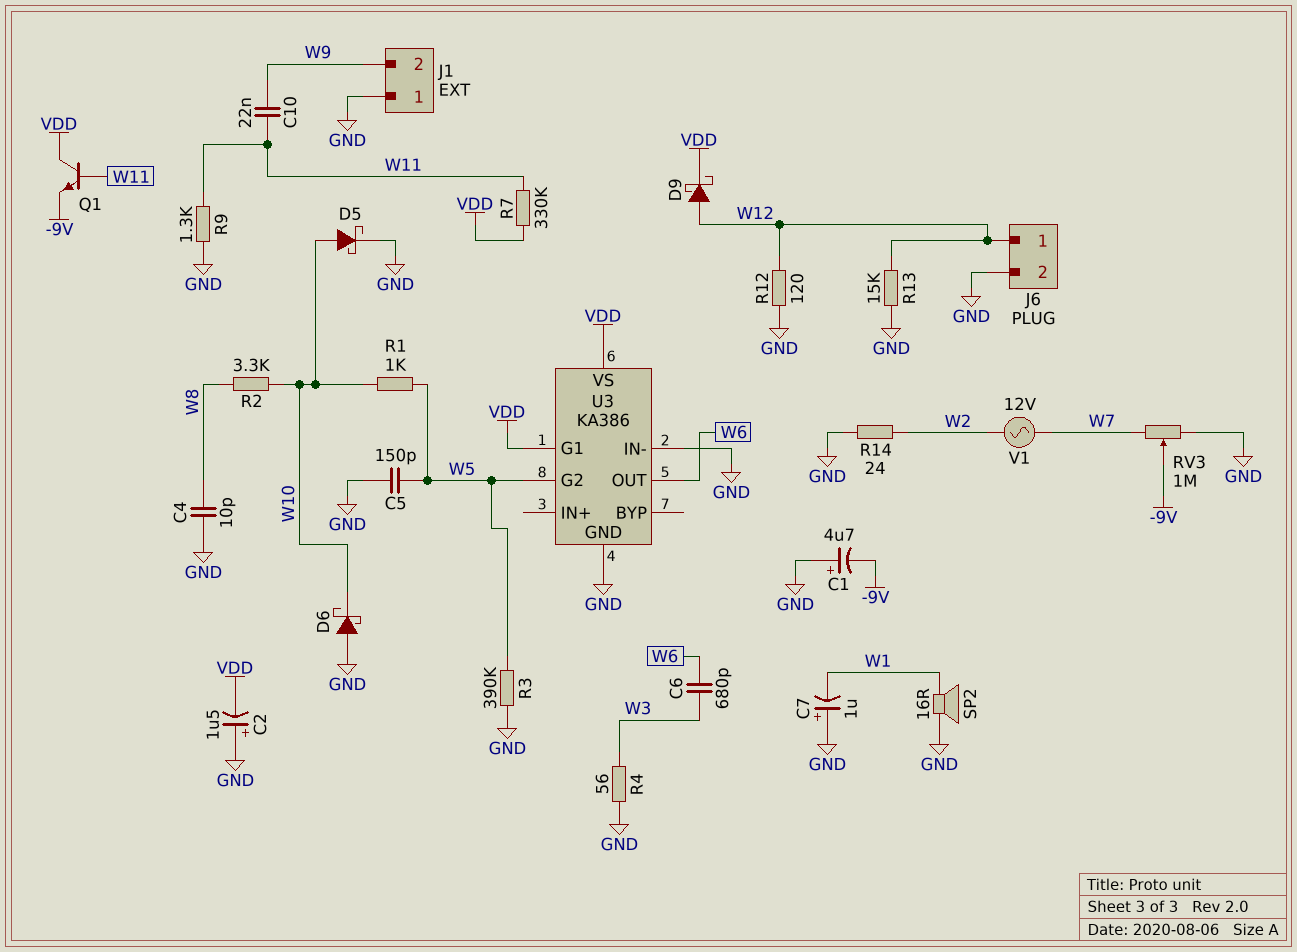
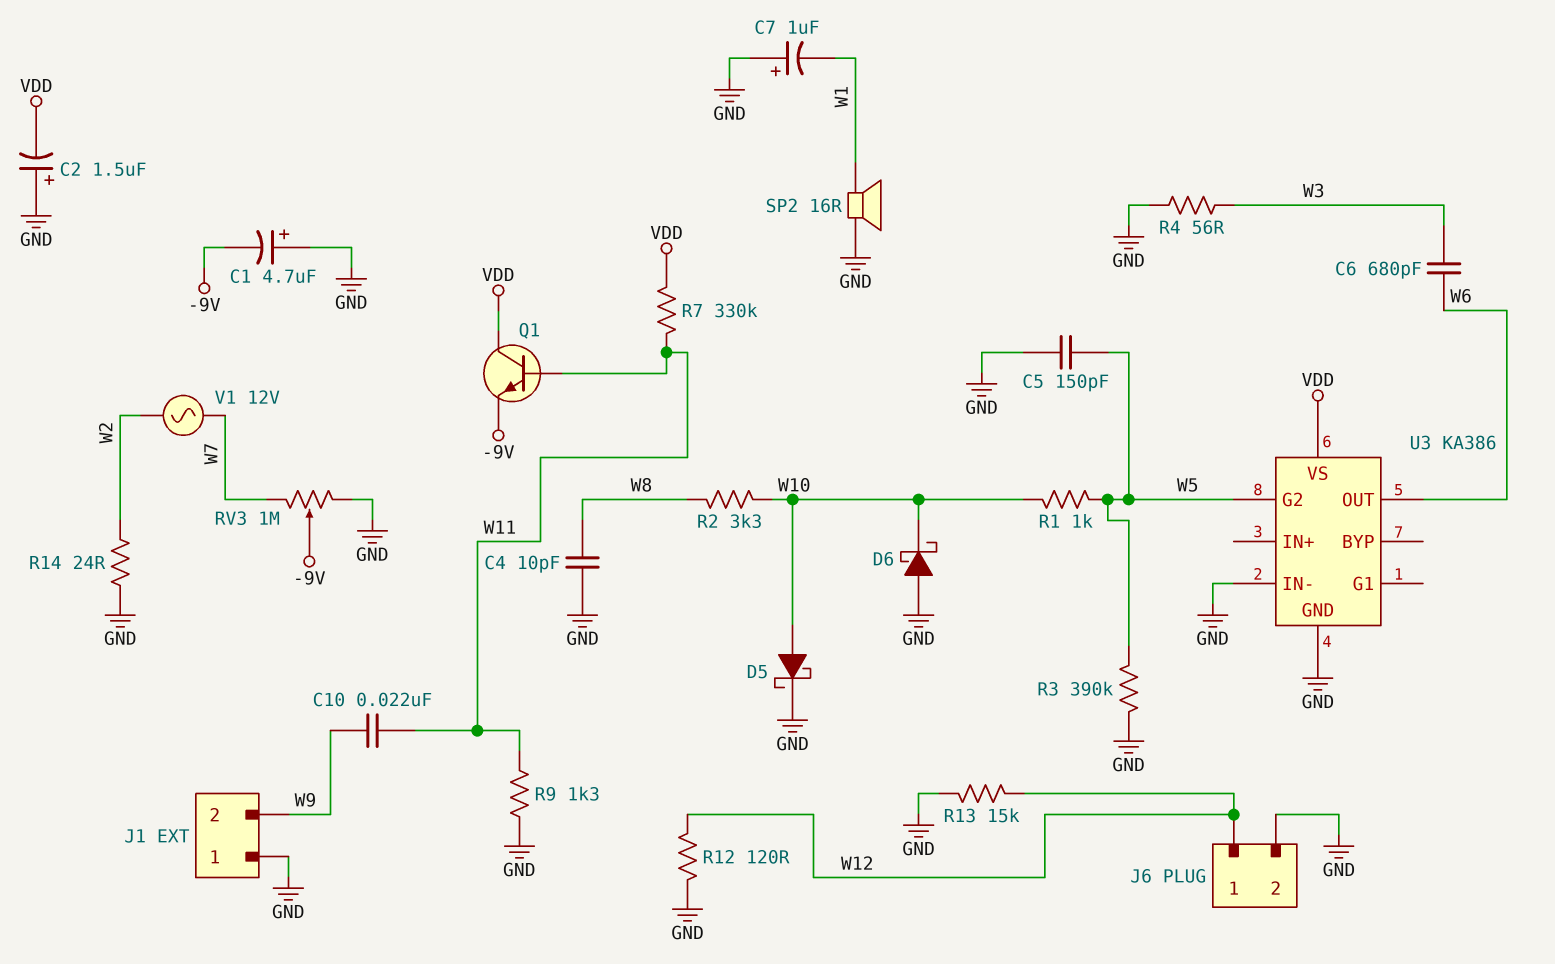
D9: schottky (A W12, K VDD) -> none
U3 pin G1: VDD -> none

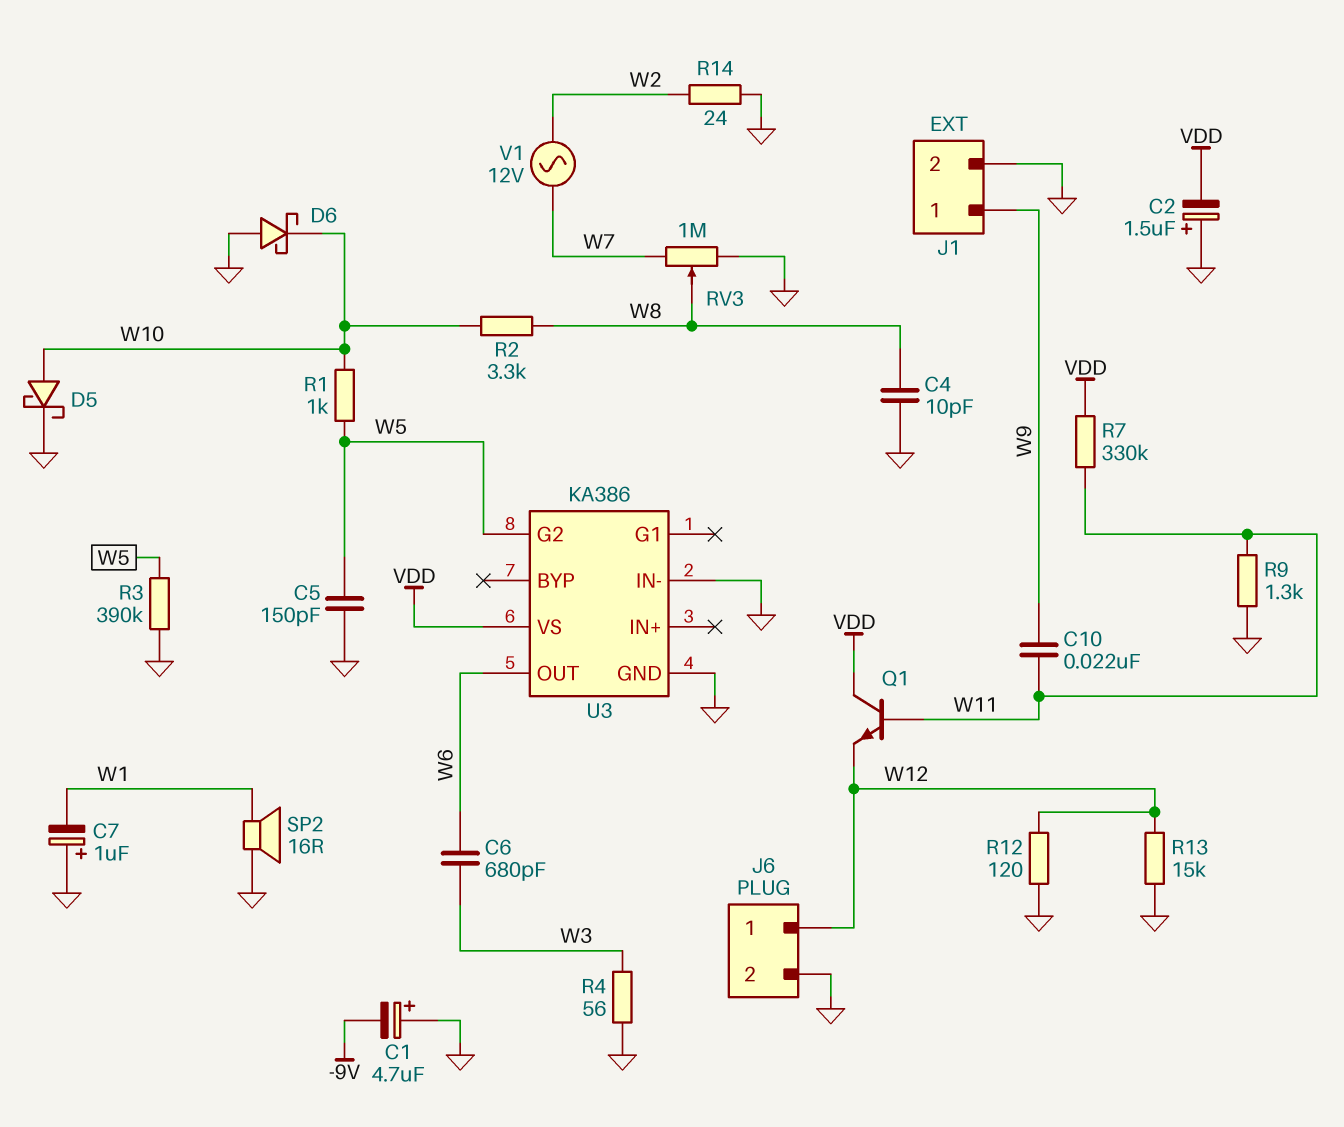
J1 pin 1: GND -> W9
J1 pin 2: W9 -> GND
Q1: NPN (B W11, C VDD, E -9V) -> NPN (B W11, C VDD, E W12)
RV3: 1M (GND, W7, wiper -9V) -> 1M (GND, W7, wiper W8)

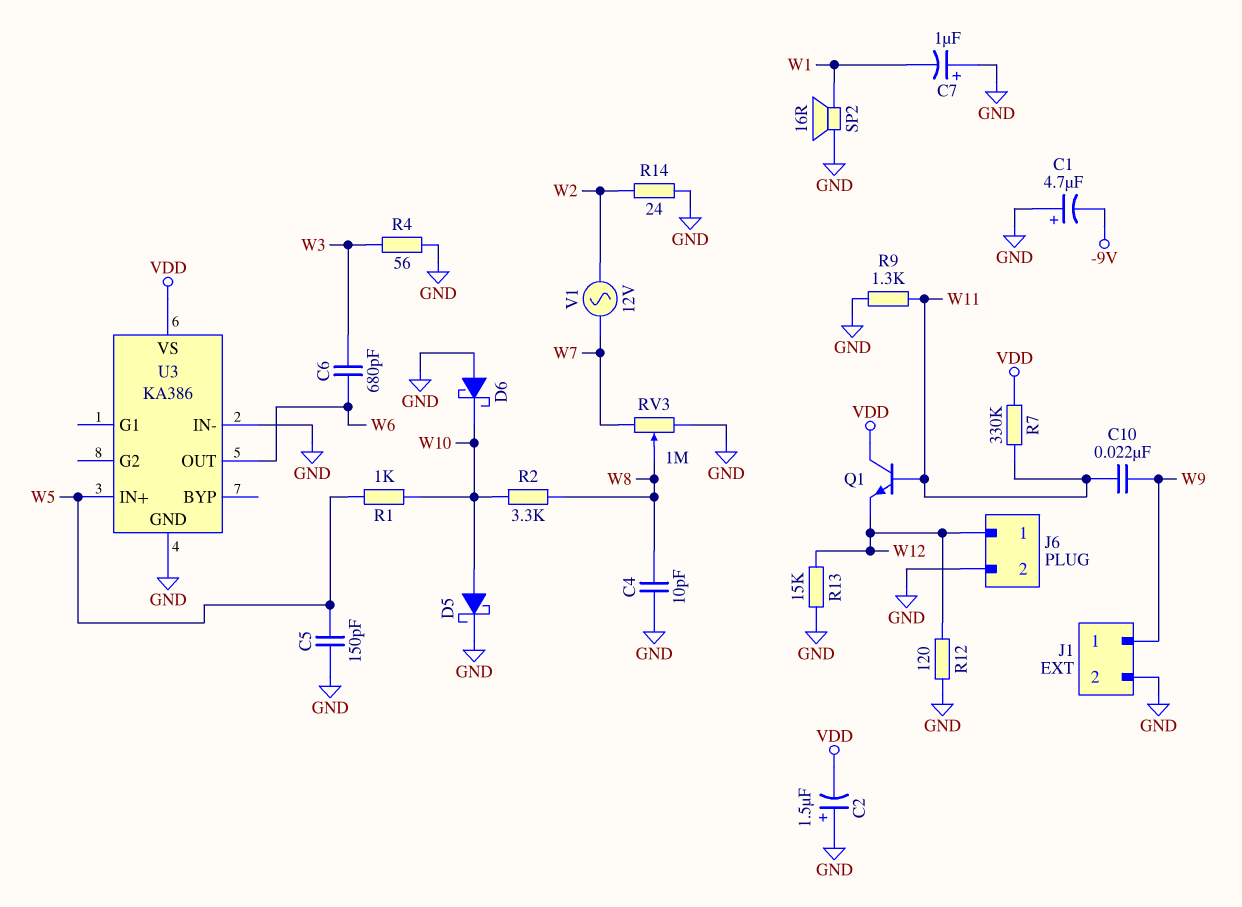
R3: 390k (GND, W5) -> none
U3 pin G2: W5 -> none
U3 pin IN+: none -> W5

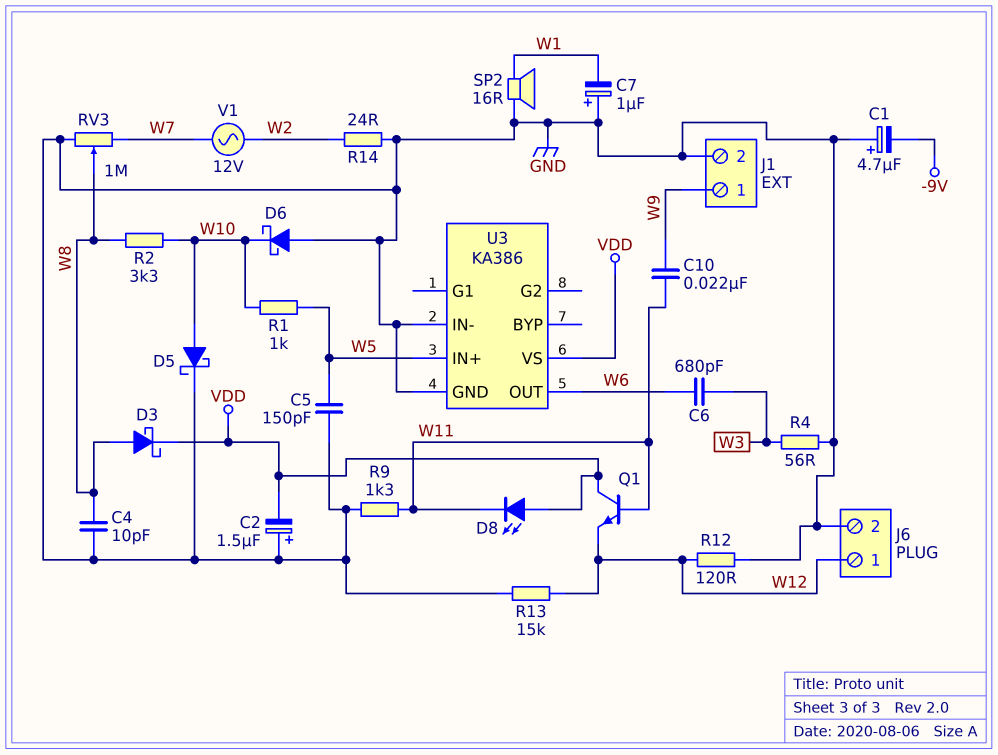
D3: none -> schottky (A W8, K VDD)
D8: none -> LED (A VDD, K W11)
R7: 330k (VDD, W11) -> none

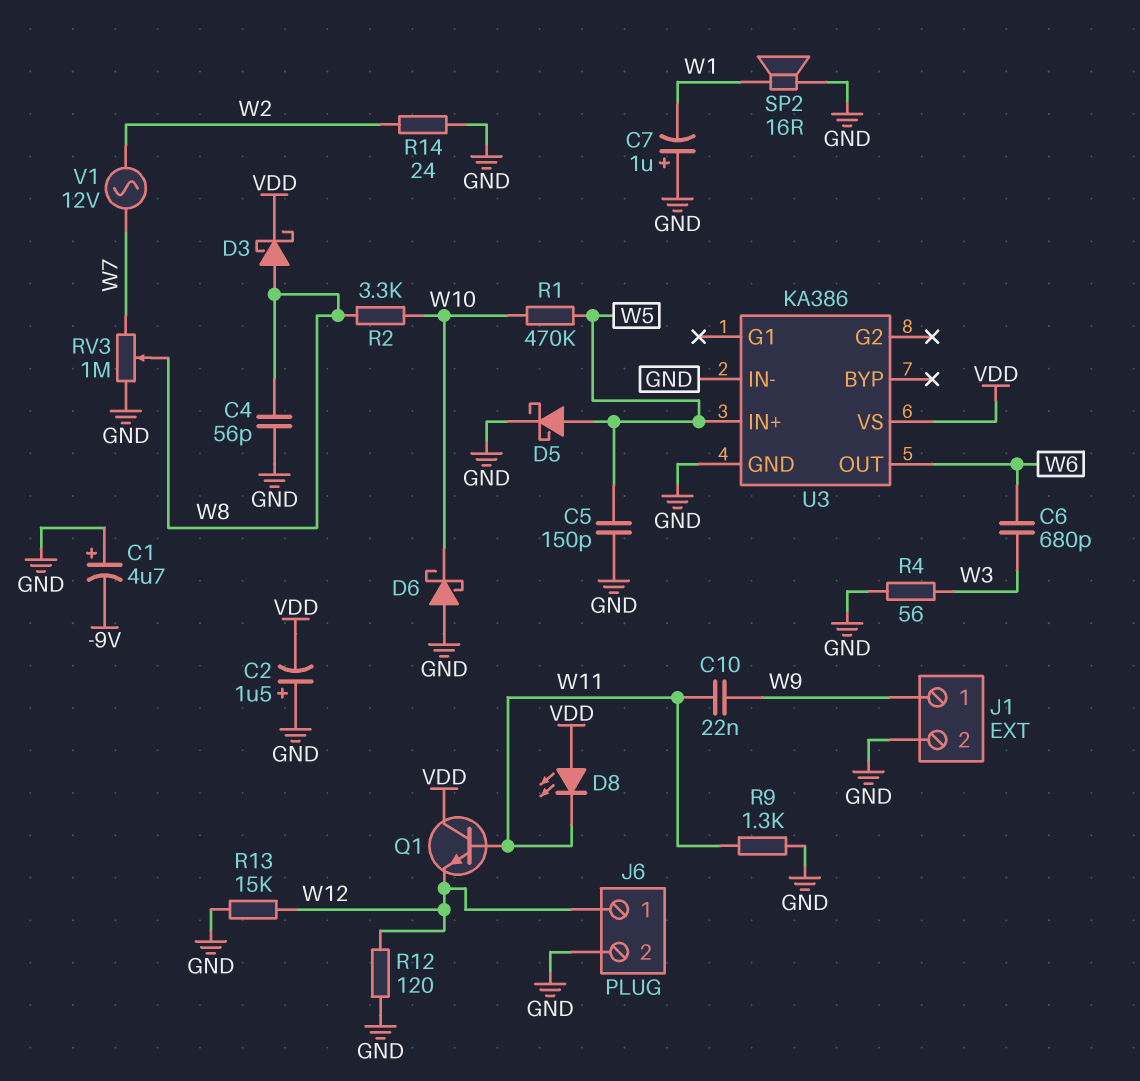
C4: 10pF (GND, W8) -> 56pF (GND, W8)
D5: schottky (A W10, K GND) -> schottky (A W5, K GND)
R1: 1k (W5, W10) -> 470k (W5, W10)

